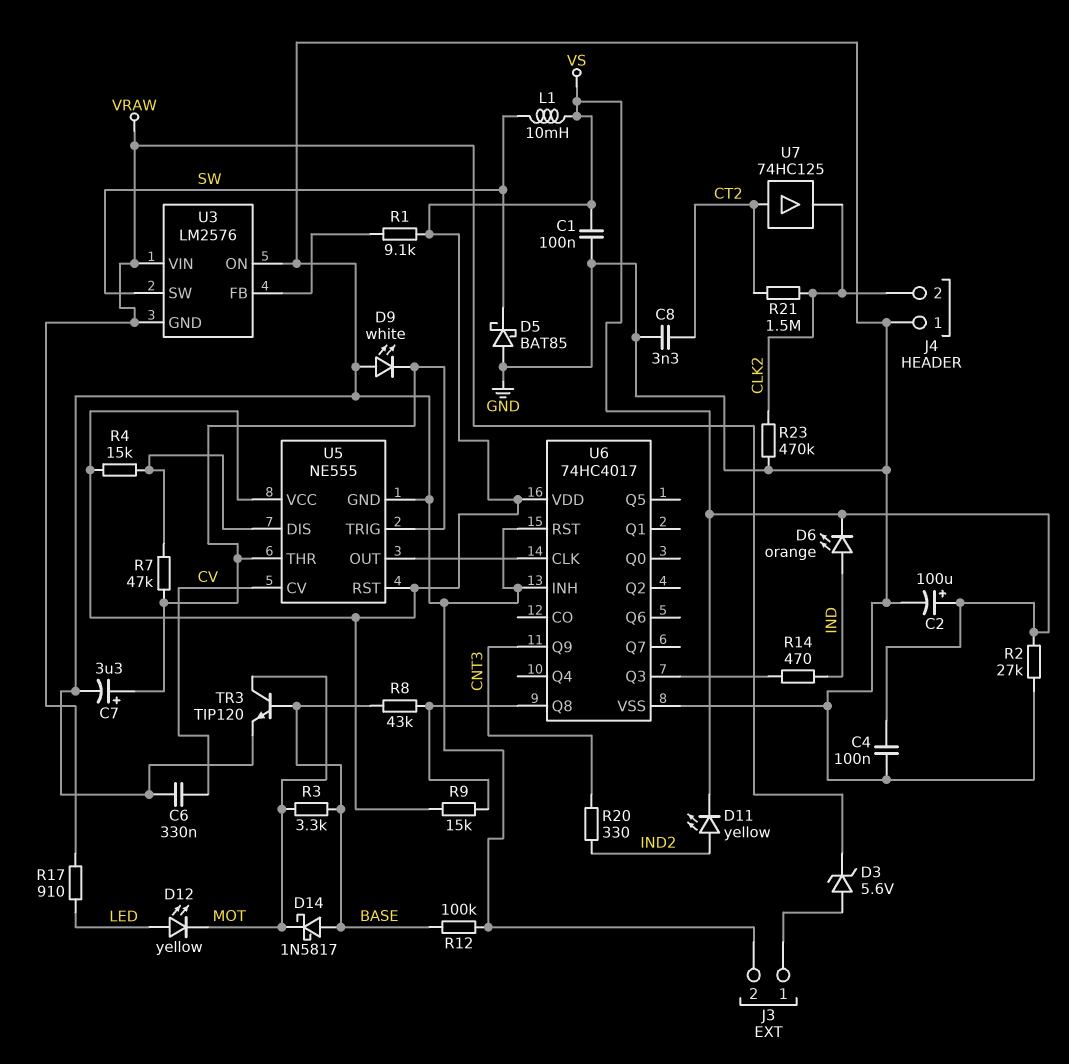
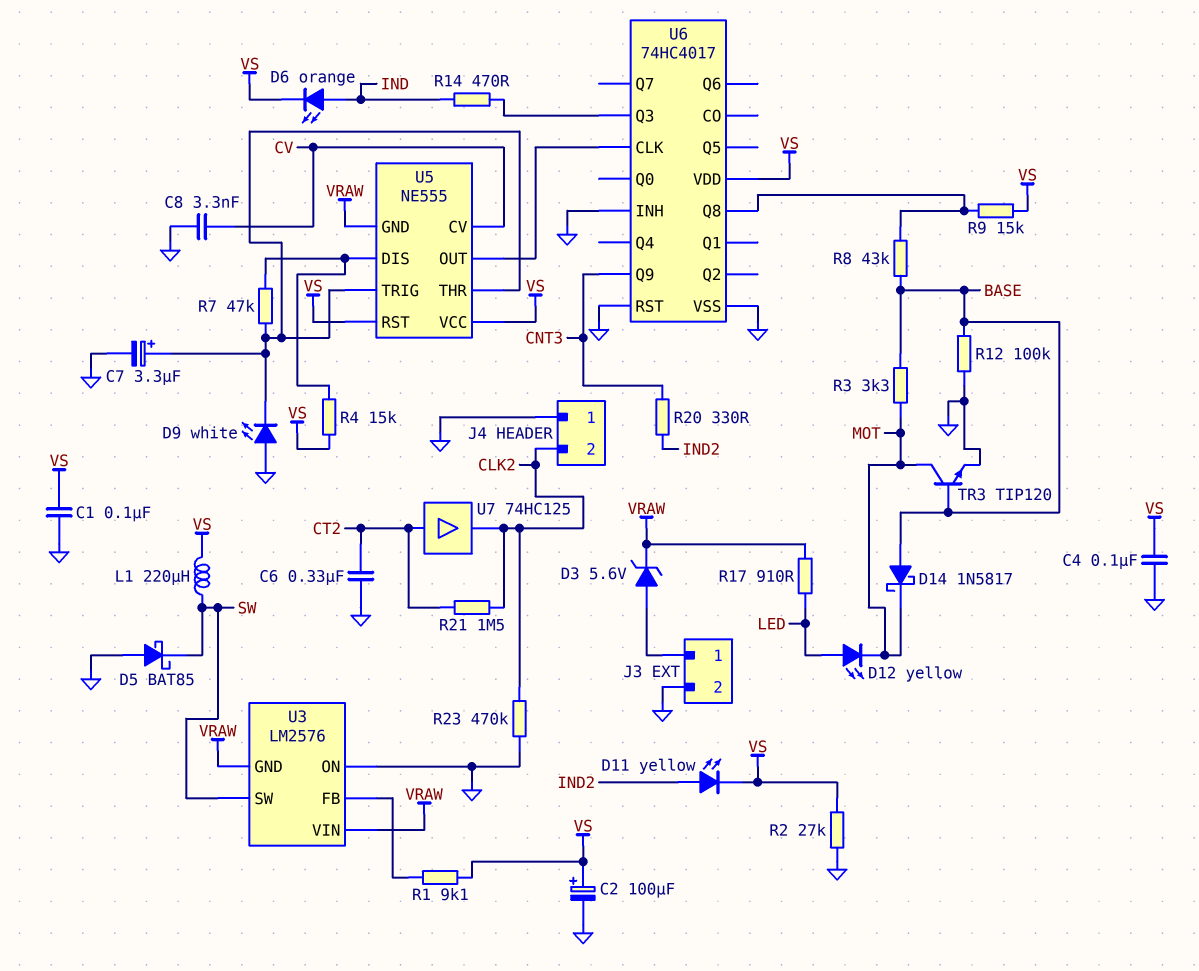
C6: 330nF (CV, GND) -> 330nF (CT2, GND)
C8: 3.3nF (CT2, GND) -> 3.3nF (CV, GND)
L1: 10mH (SW, VS) -> 220uH (SW, VS)
U5 pin GND: GND -> VRAW

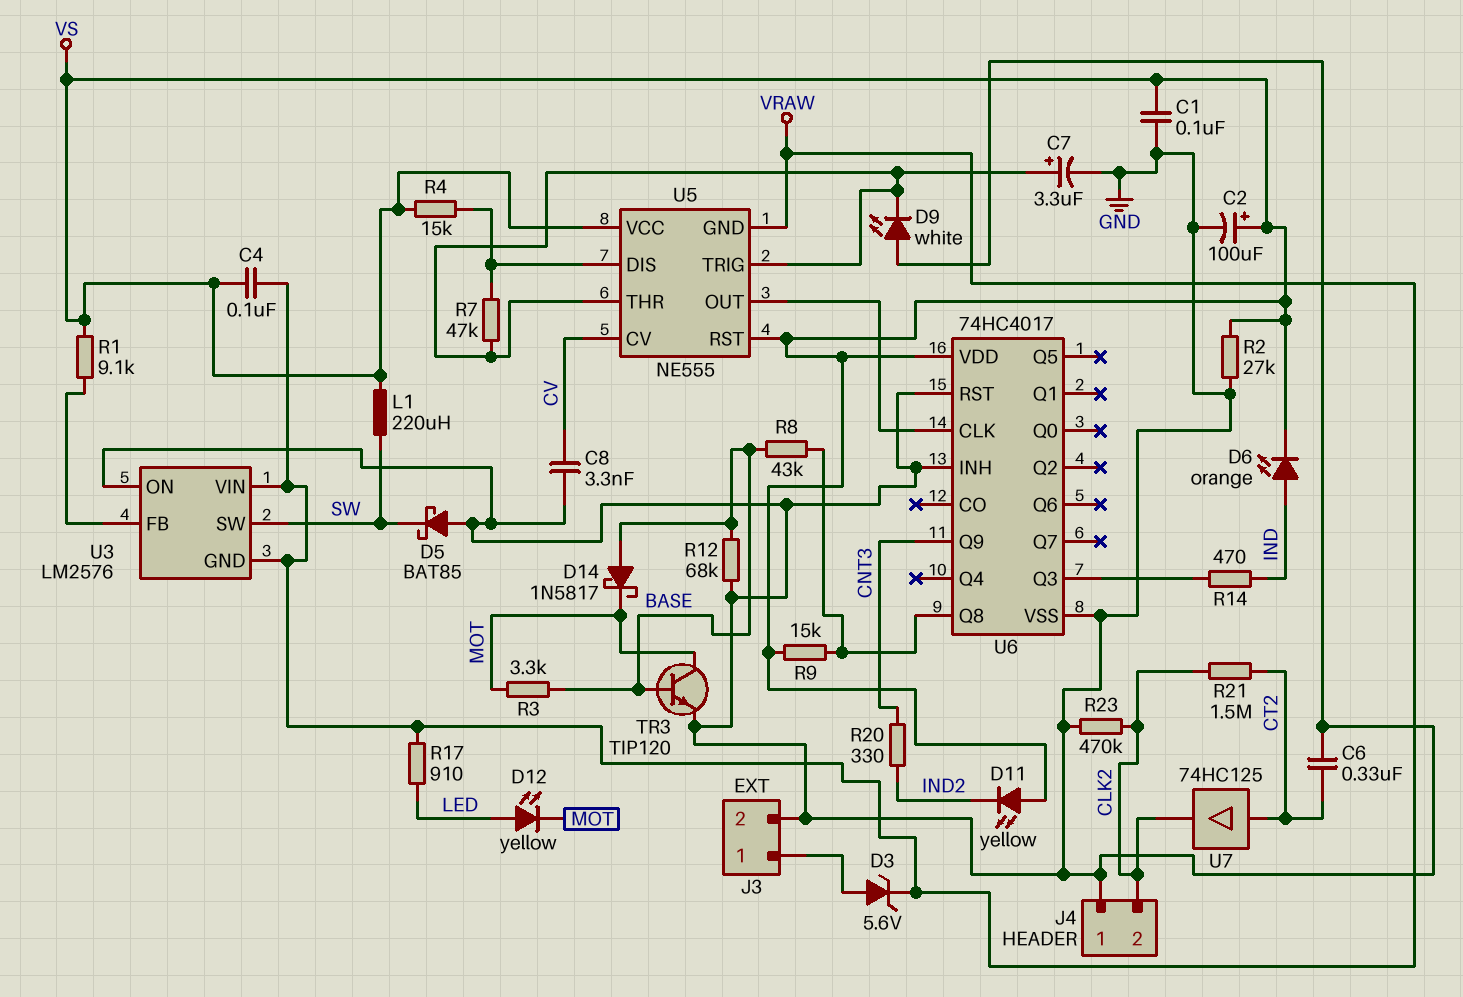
C4: 100nF (GND, VS) -> 100nF (VRAW, VS)
D11: LED yellow (A IND2, K VS) -> LED yellow (A VS, K IND2)
R12: 100k (BASE, GND) -> 68k (BASE, GND)

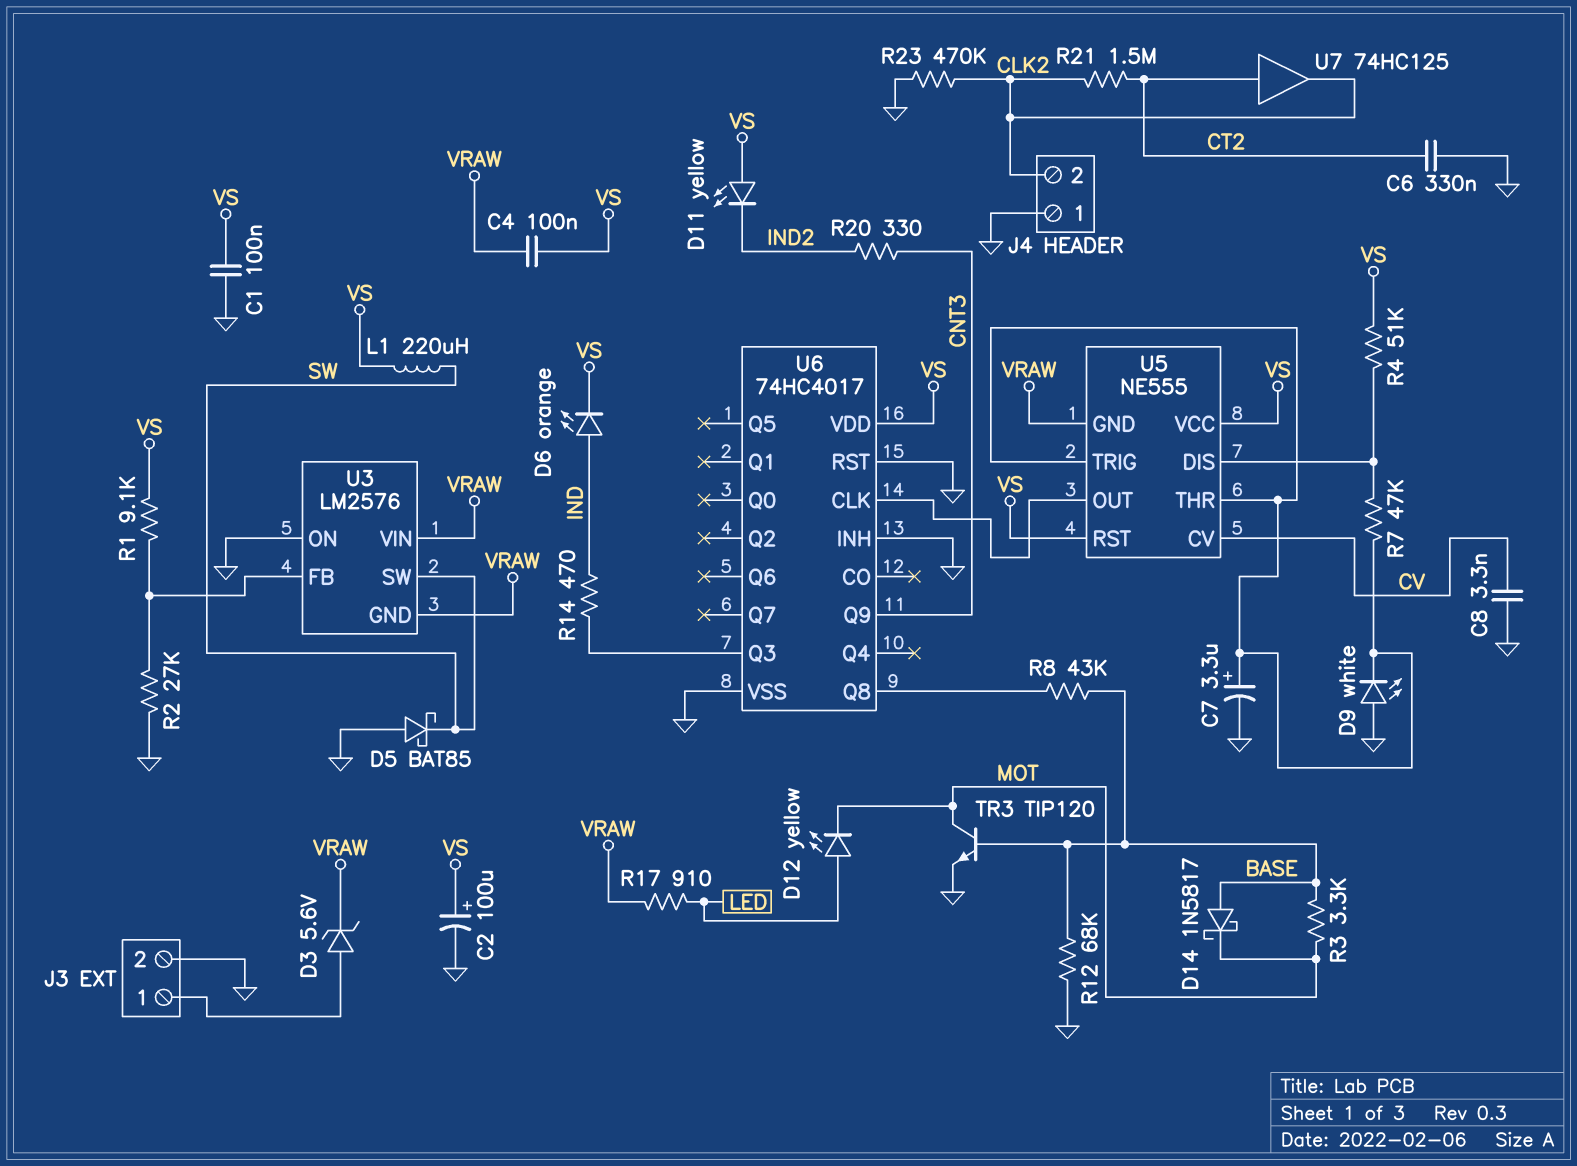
R2: 27k (GND, VS) -> 27k (GND, U3/FB)
R4: 15k (U5/DIS, VS) -> 51k (U5/DIS, VS)
R9: 15k (U6/Q8, VS) -> none

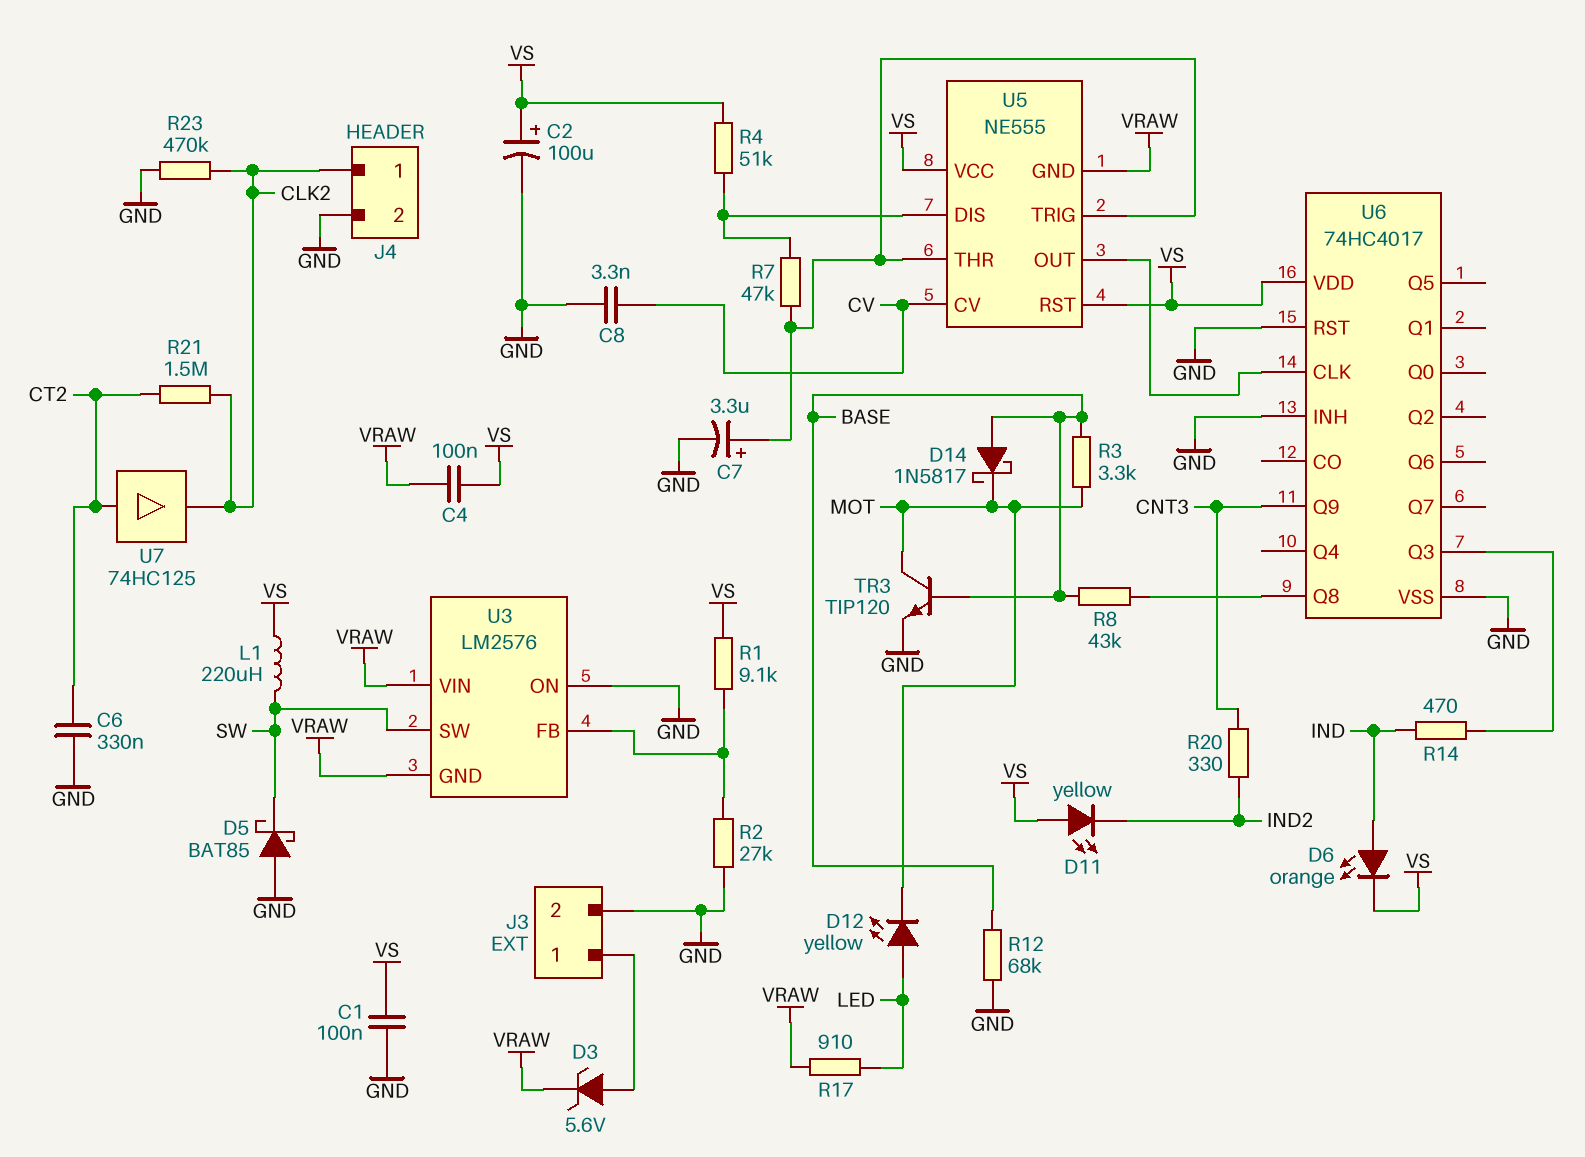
D9: LED white (A GND, K U5/THR) -> none
J4 pin 1: GND -> CLK2
J4 pin 2: CLK2 -> GND

